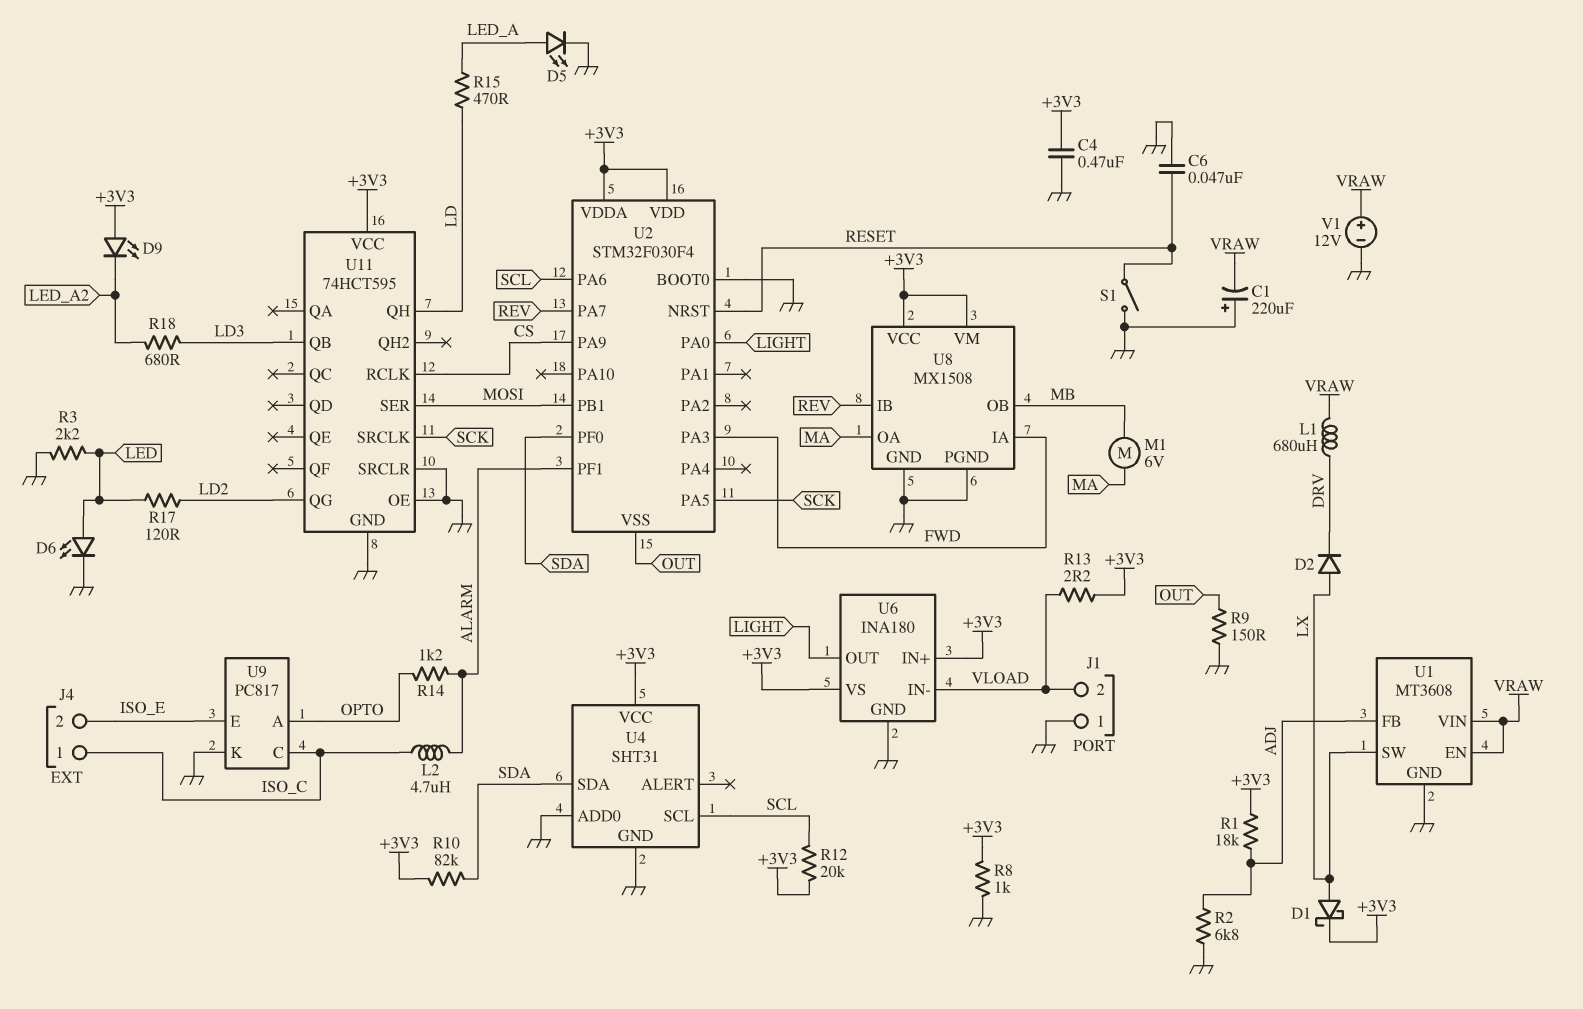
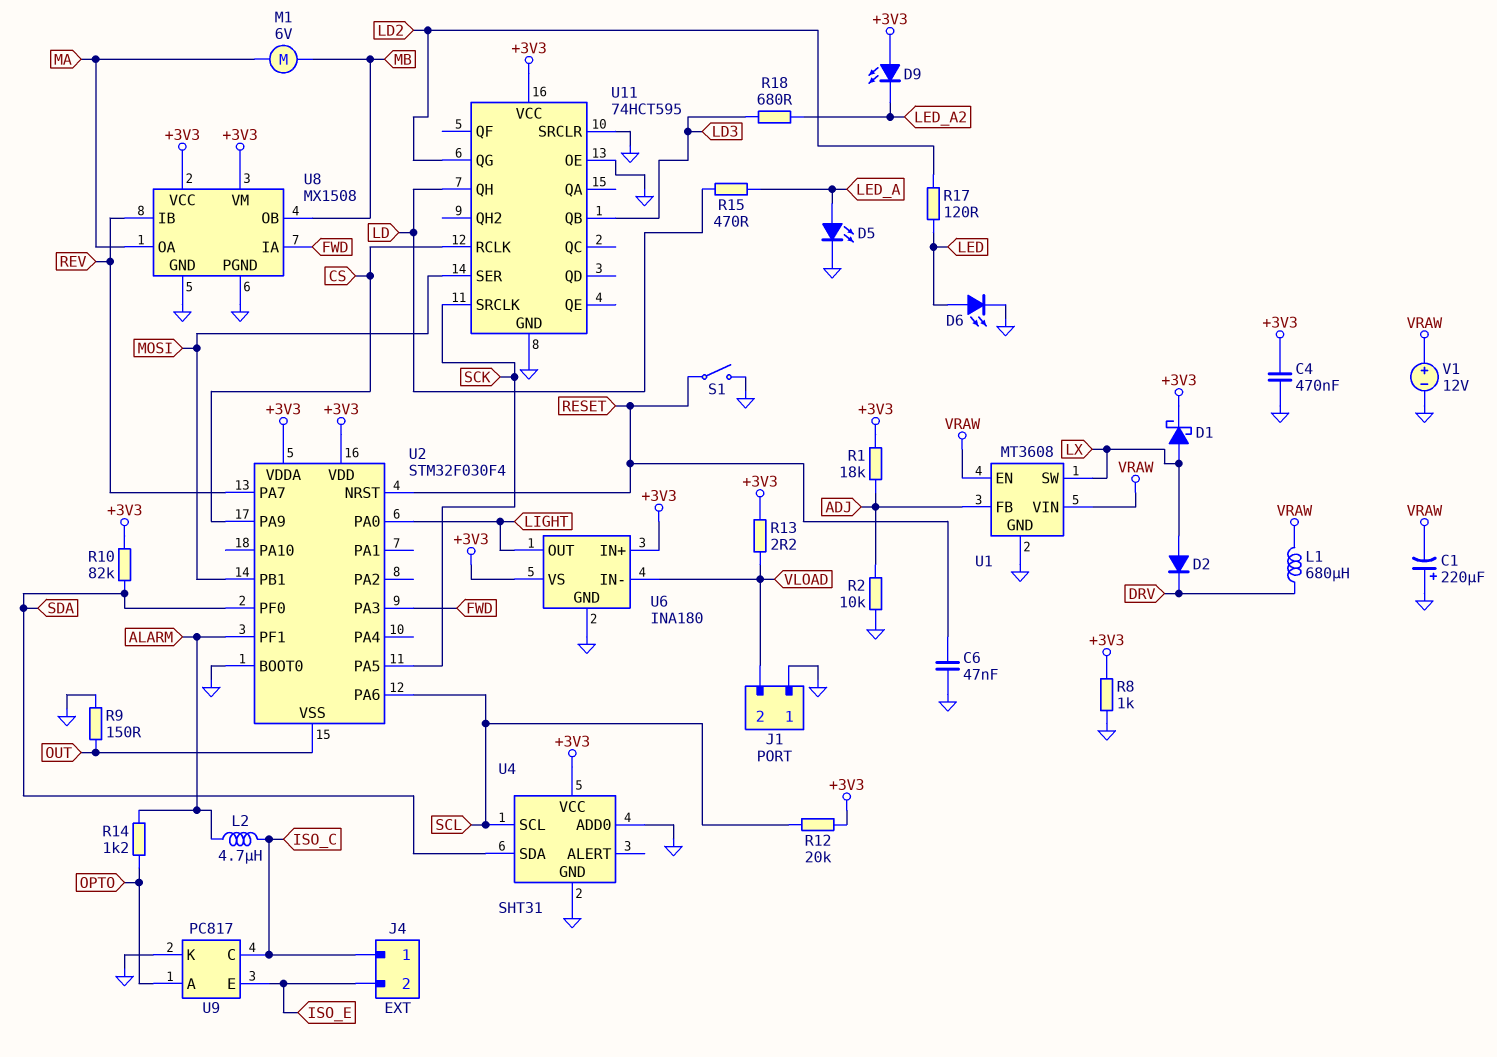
R2: 6.8k (ADJ, GND) -> 10k (ADJ, GND)
R3: 2.2k (GND, LED) -> none

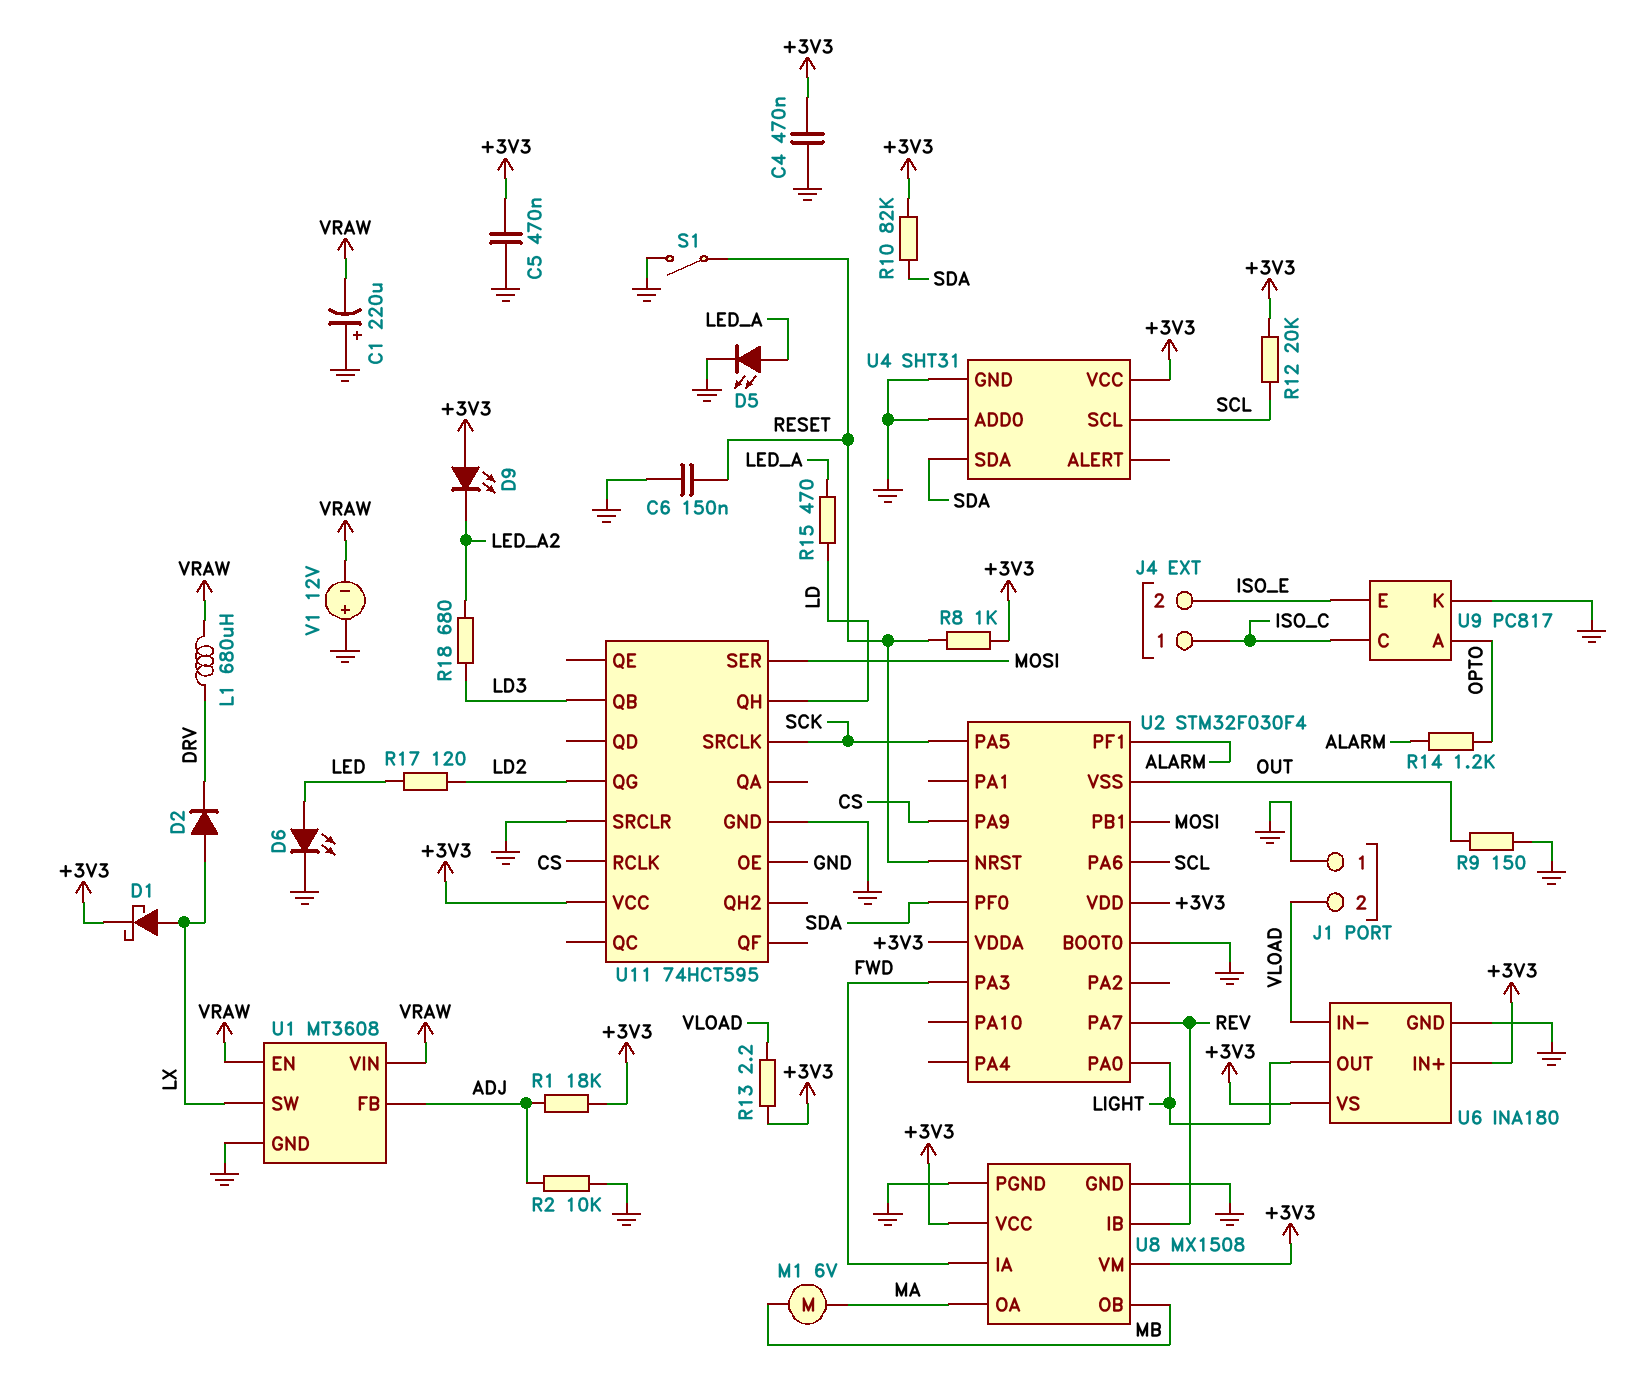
C5: none -> 470nF (+3V3, GND)
C6: 47nF (GND, RESET) -> 150nF (GND, RESET)
L2: 4.7uH (ALARM, ISO_C) -> none
R8: 1k (+3V3, GND) -> 1k (+3V3, RESET)
V1: 12V (plus VRAW, minus GND) -> 12V (plus GND, minus VRAW)

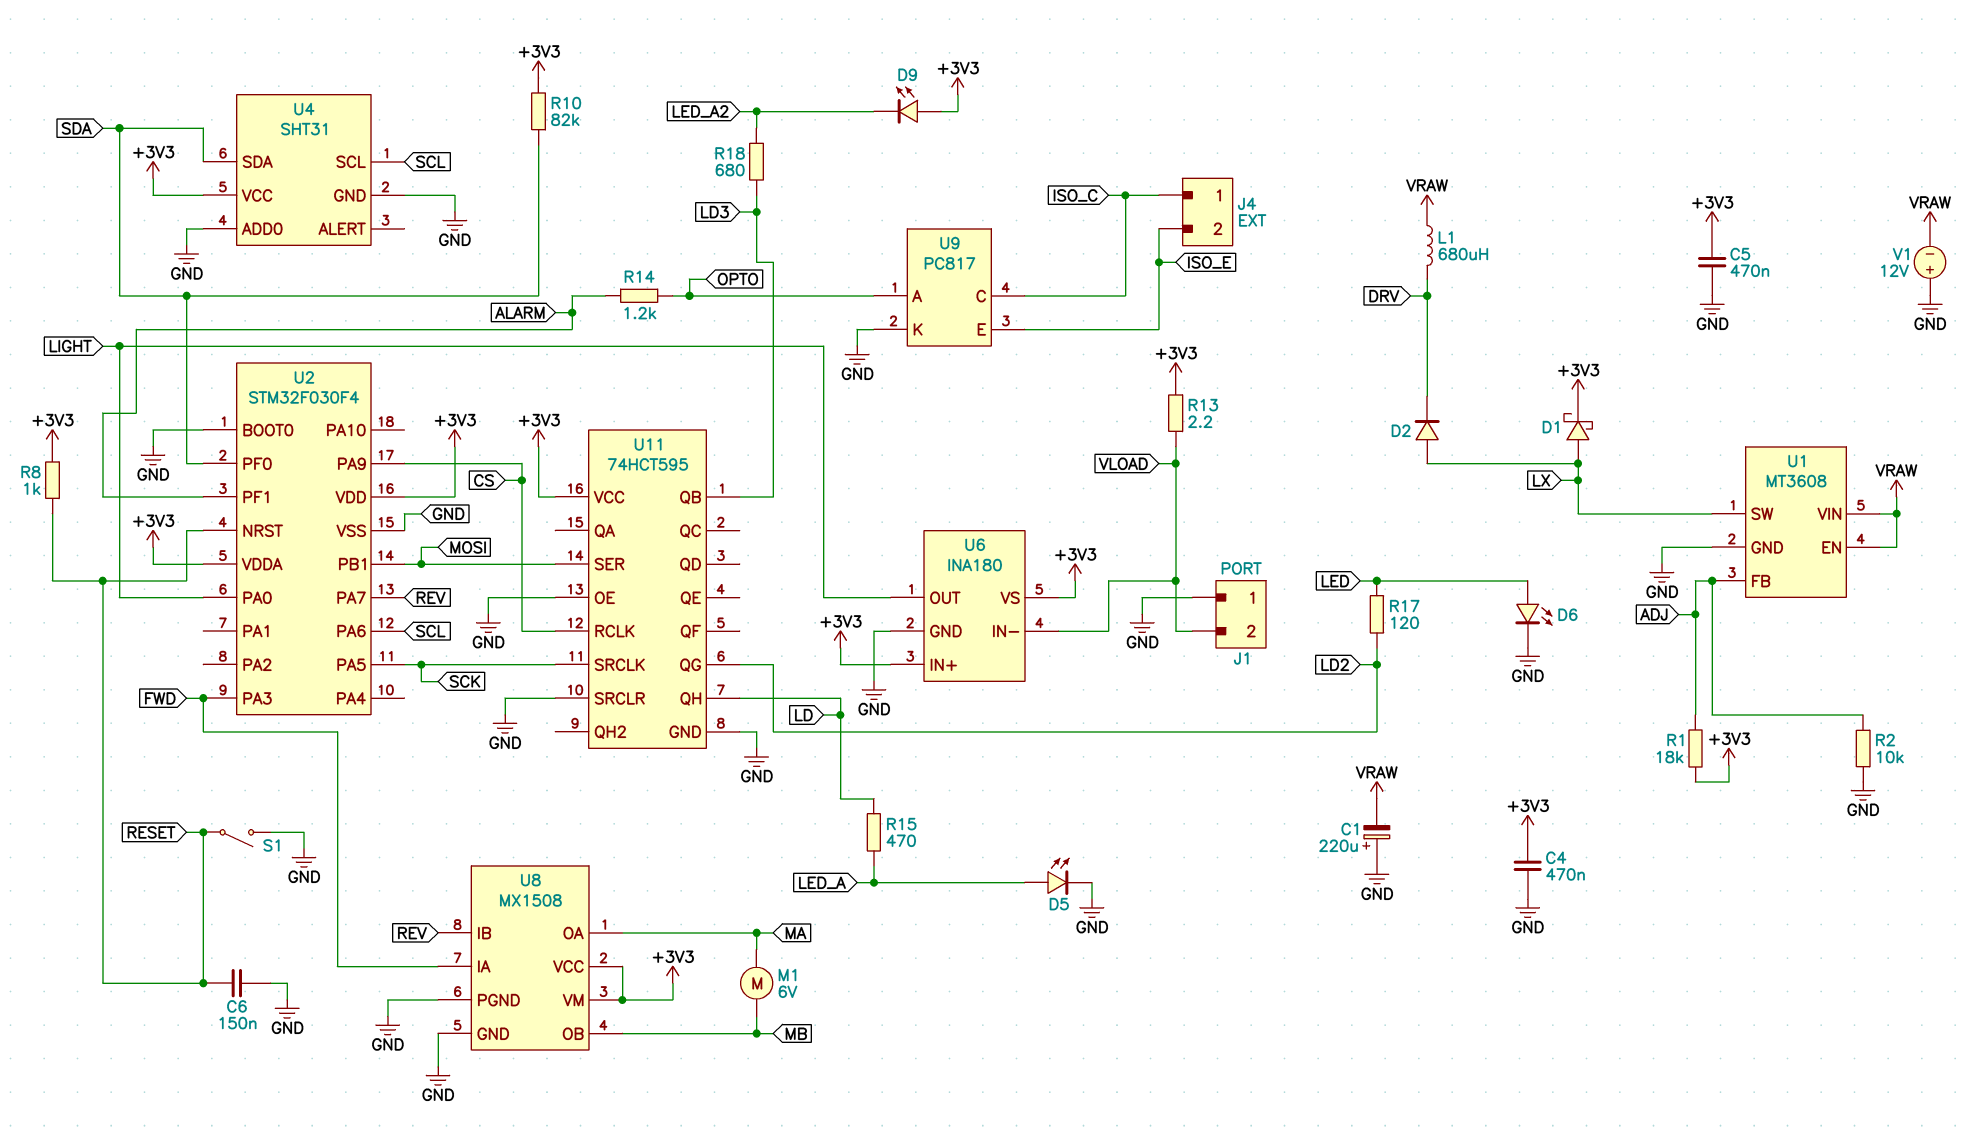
R9: 150 (GND, OUT) -> none
R12: 20k (+3V3, SCL) -> none
U2 pin VSS: OUT -> GND

